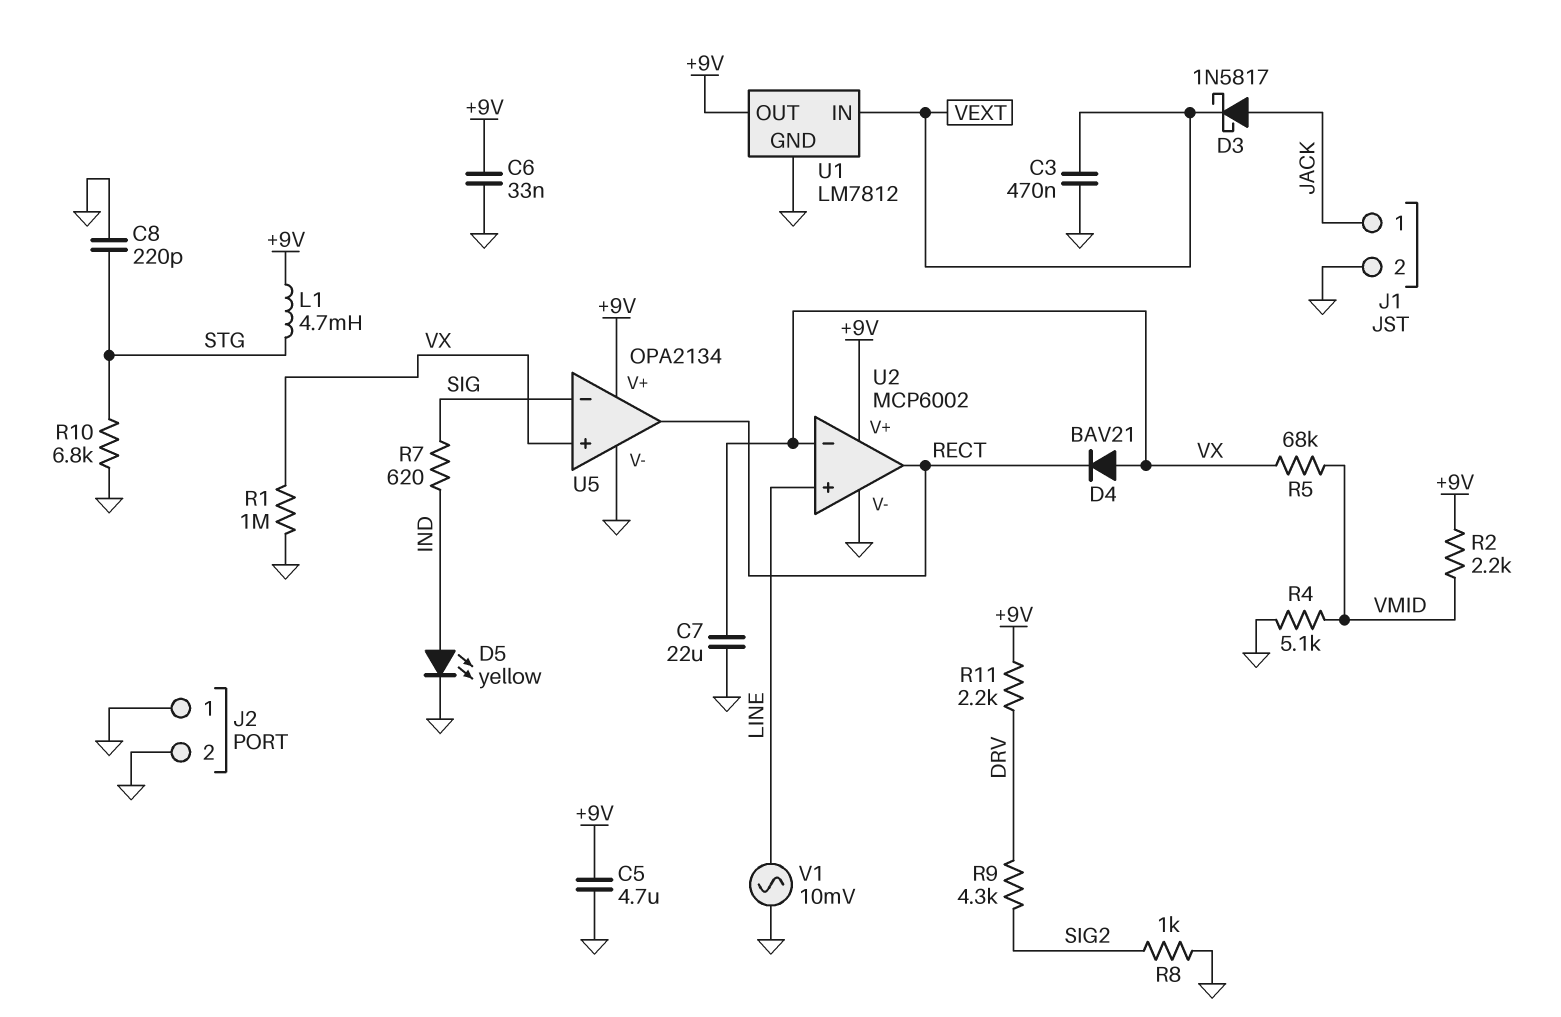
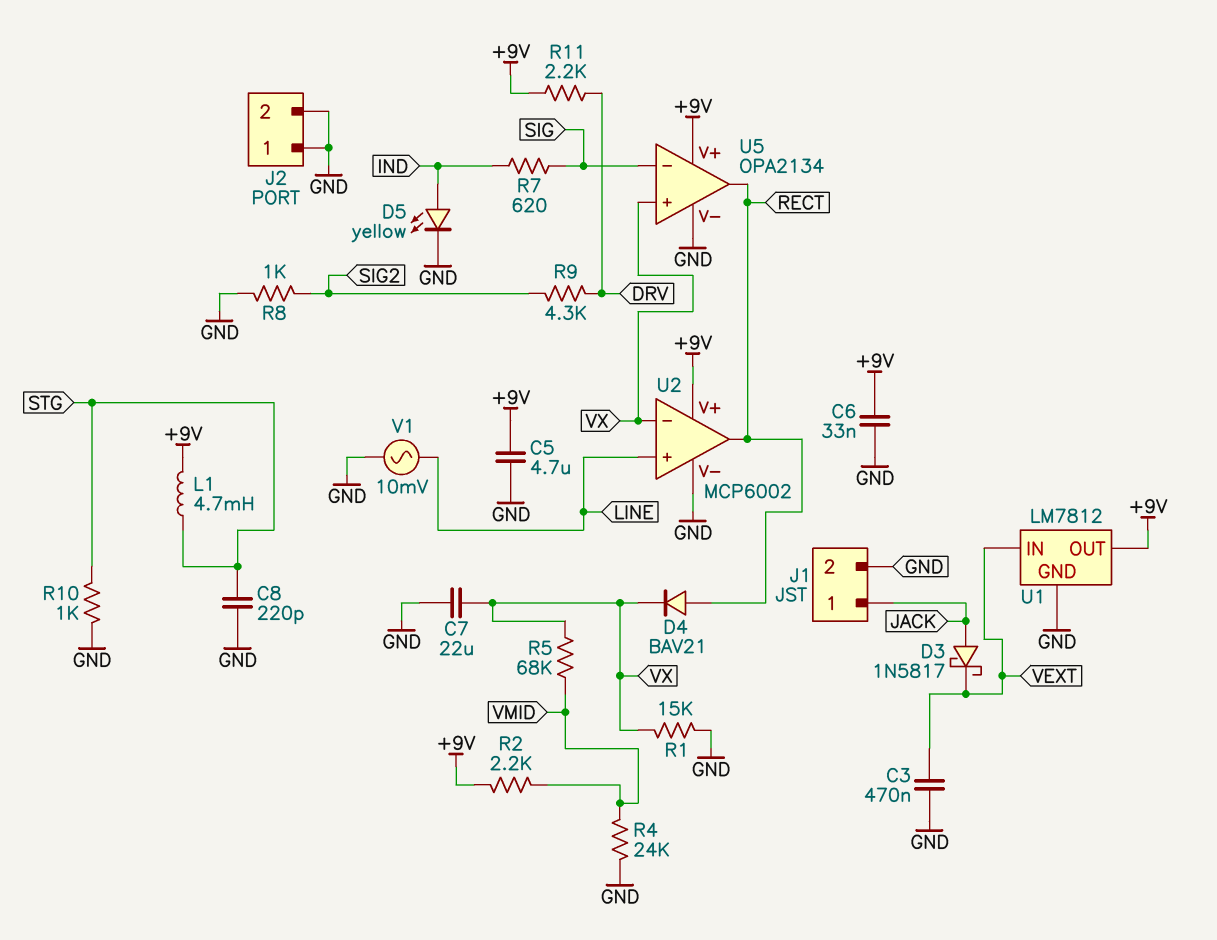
D4: diode BAV21 (A VX, K RECT) -> diode BAV21 (A RECT, K VX)
R1: 1M (GND, VX) -> 15k (GND, VX)
R4: 5.1k (GND, VMID) -> 24k (GND, VMID)
R10: 6.8k (GND, STG) -> 1k (GND, STG)

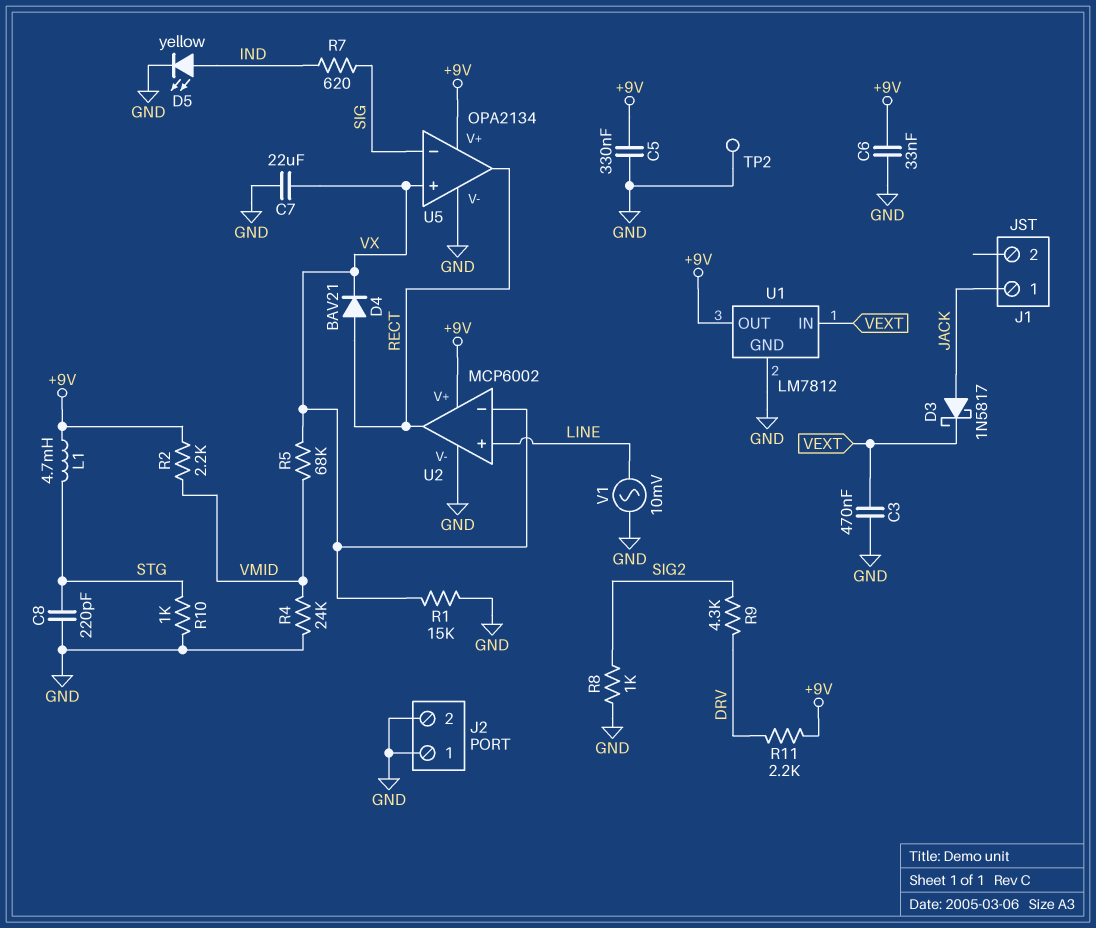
C5: 4.7uF (+9V, GND) -> 330nF (+9V, GND)
J1 pin 2: GND -> none
TP2: none -> test point (GND)

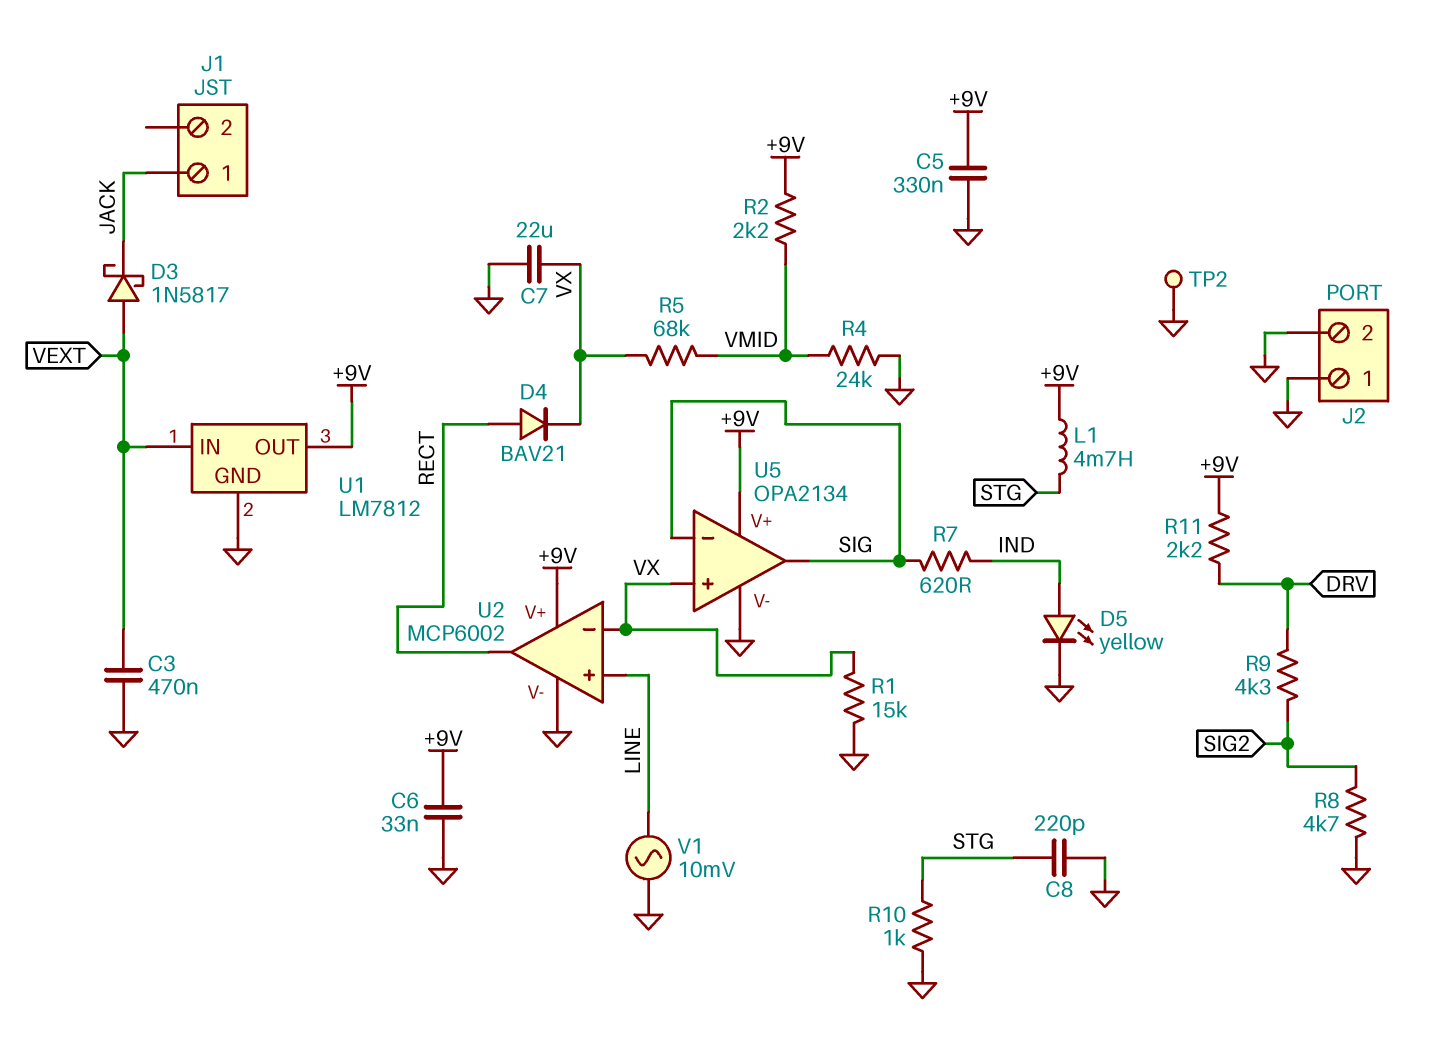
D3: schottky 1N5817 (A JACK, K VEXT) -> schottky 1N5817 (A VEXT, K JACK)
R8: 1k (GND, SIG2) -> 4.7k (GND, SIG2)
U5 pin out: RECT -> SIG

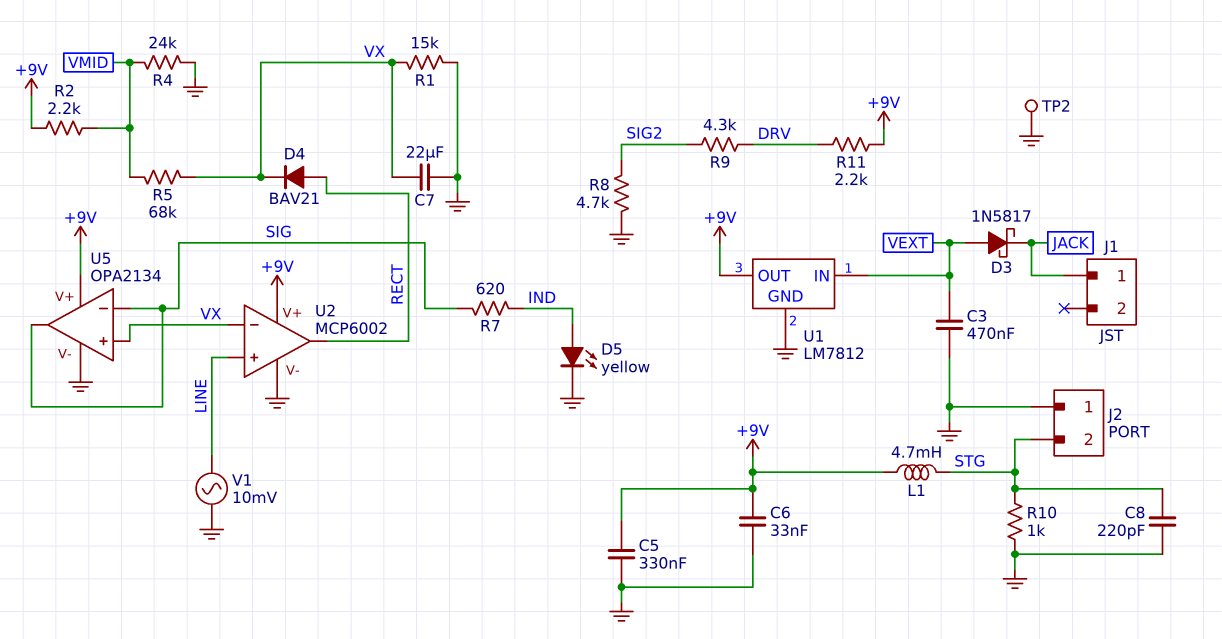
J2 pin 2: GND -> STG

